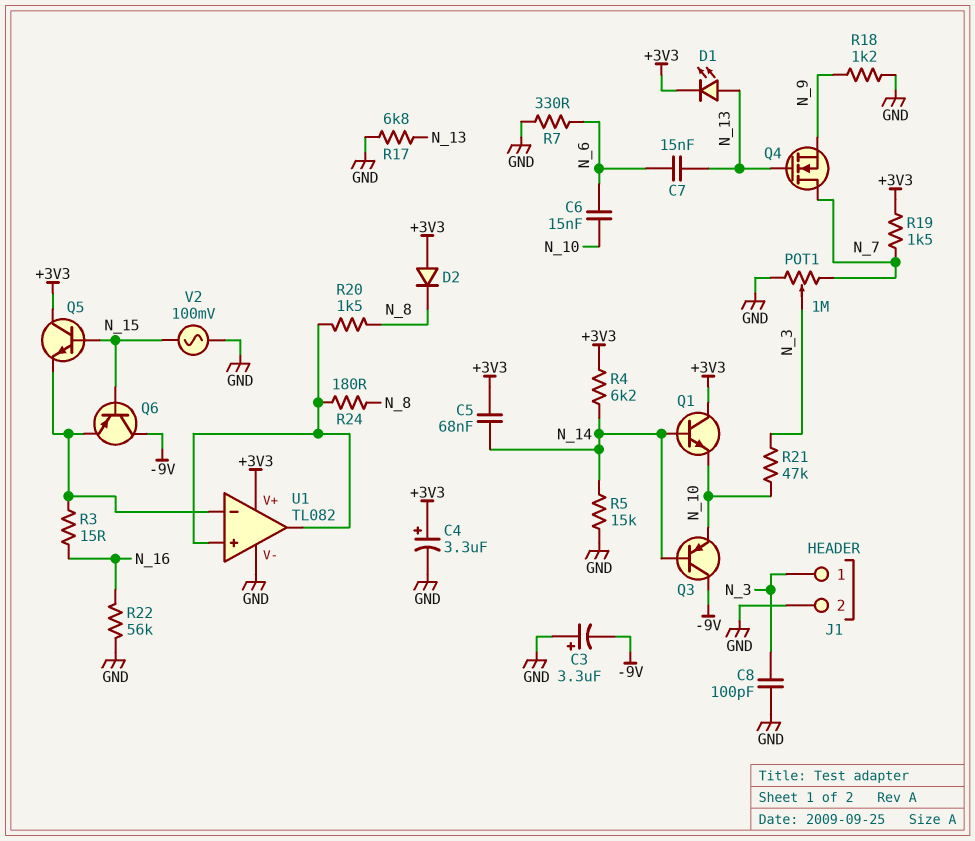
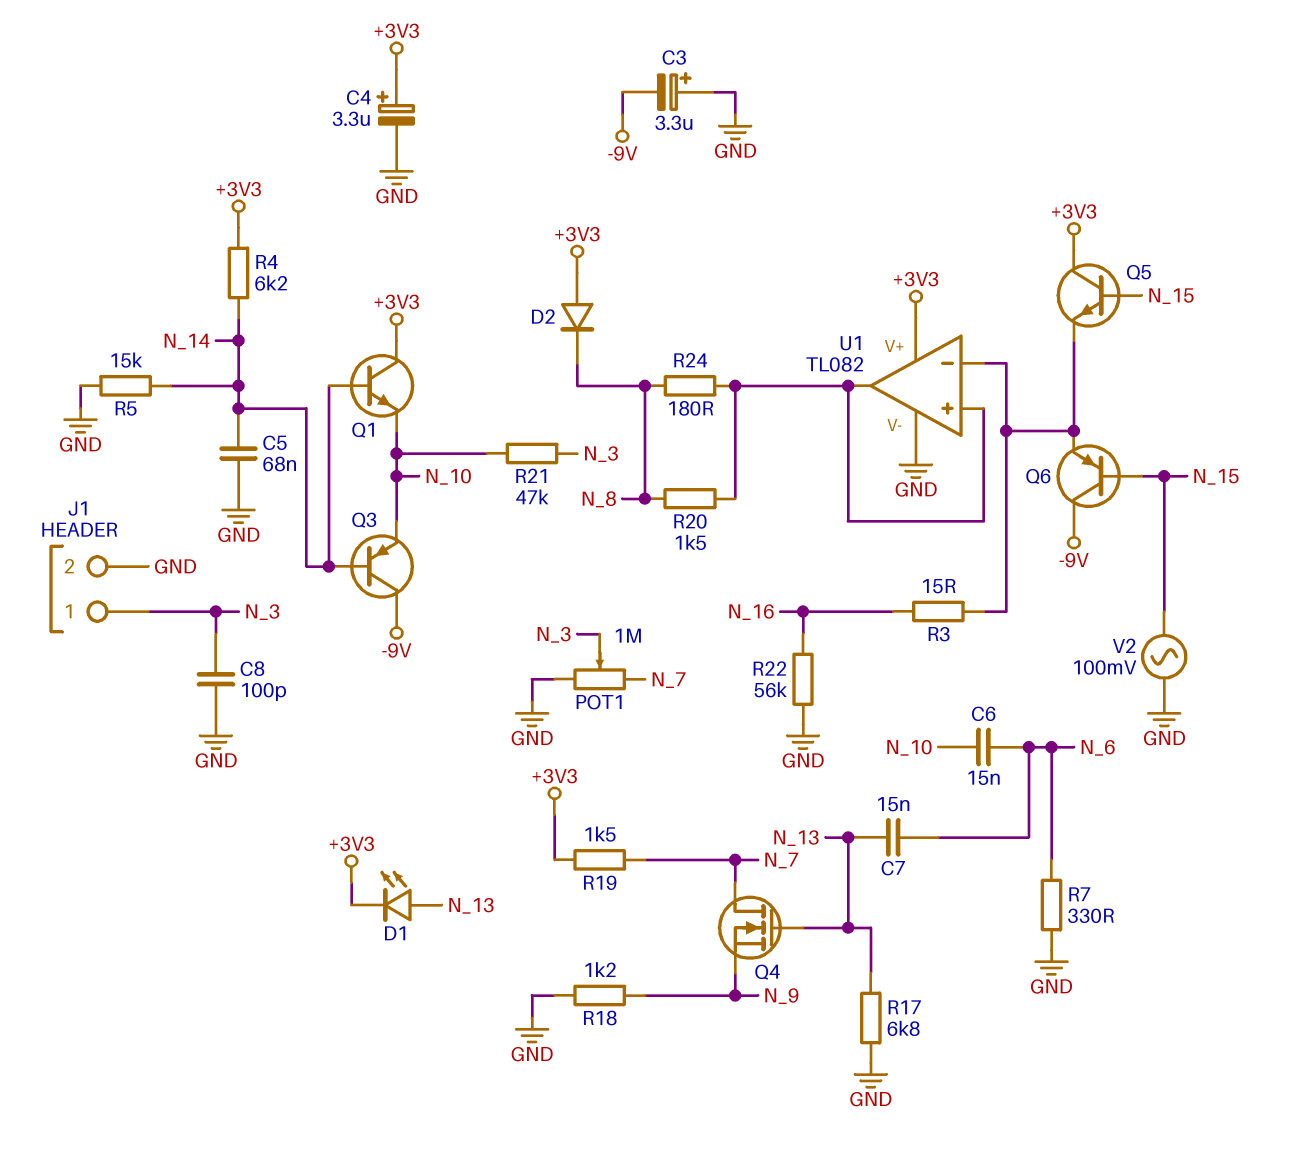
C5: 68nF (+3V3, N_14) -> 68nF (GND, N_14)

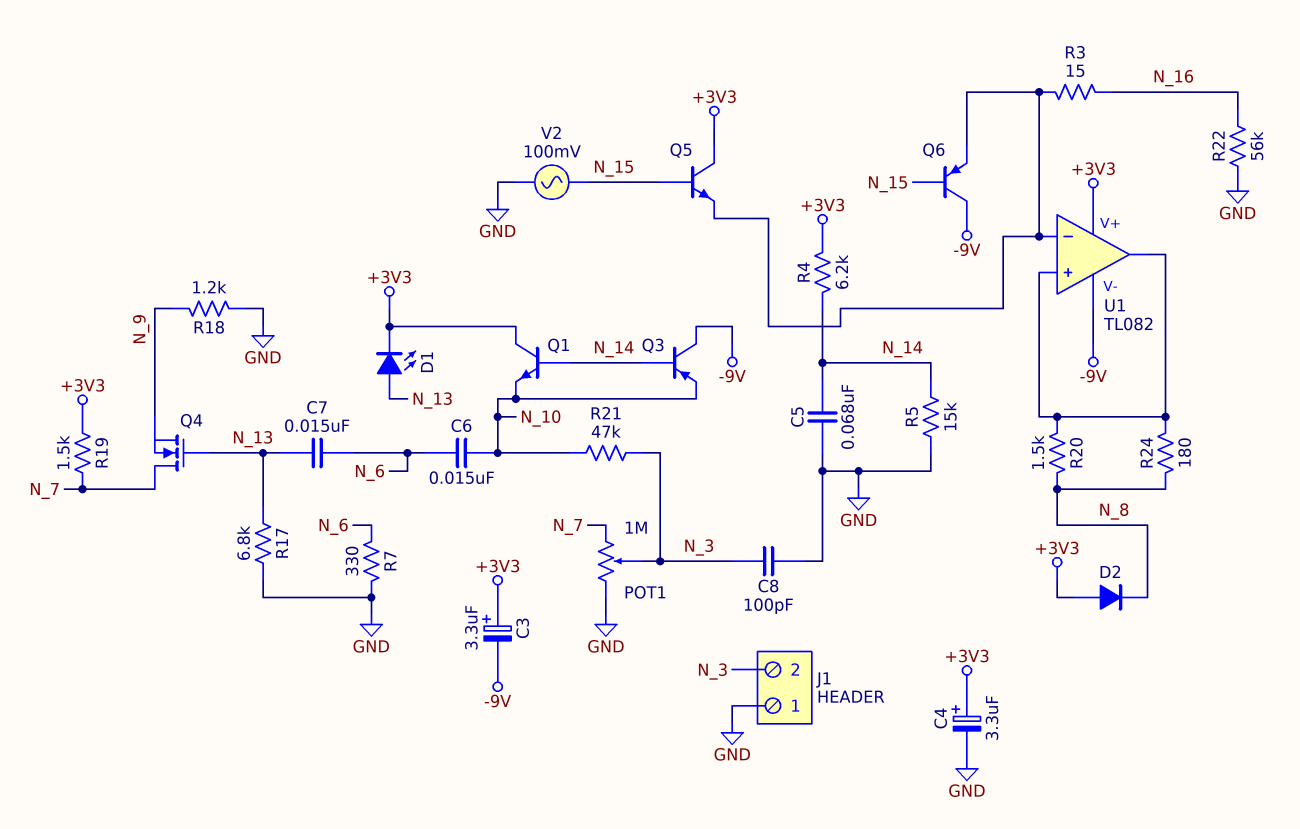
C3: 3.3uF (plus GND, minus -9V) -> 3.3uF (plus +3V3, minus -9V)
J1 pin 1: N_3 -> GND
J1 pin 2: GND -> N_3
U1 pin V-: GND -> -9V

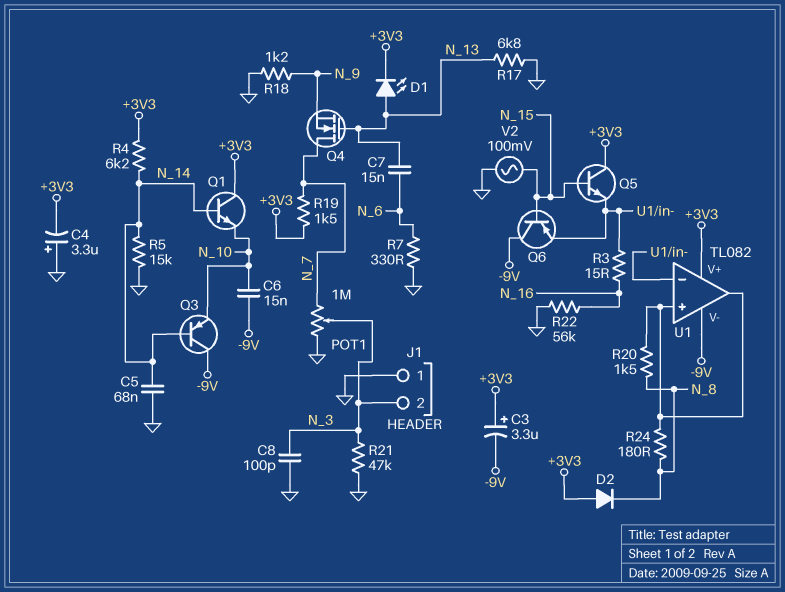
C4: 3.3uF (plus +3V3, minus GND) -> 3.3uF (plus GND, minus +3V3)
C6: 15nF (N_6, N_10) -> 15nF (-9V, N_10)
R21: 47k (N_3, N_10) -> 47k (GND, N_3)

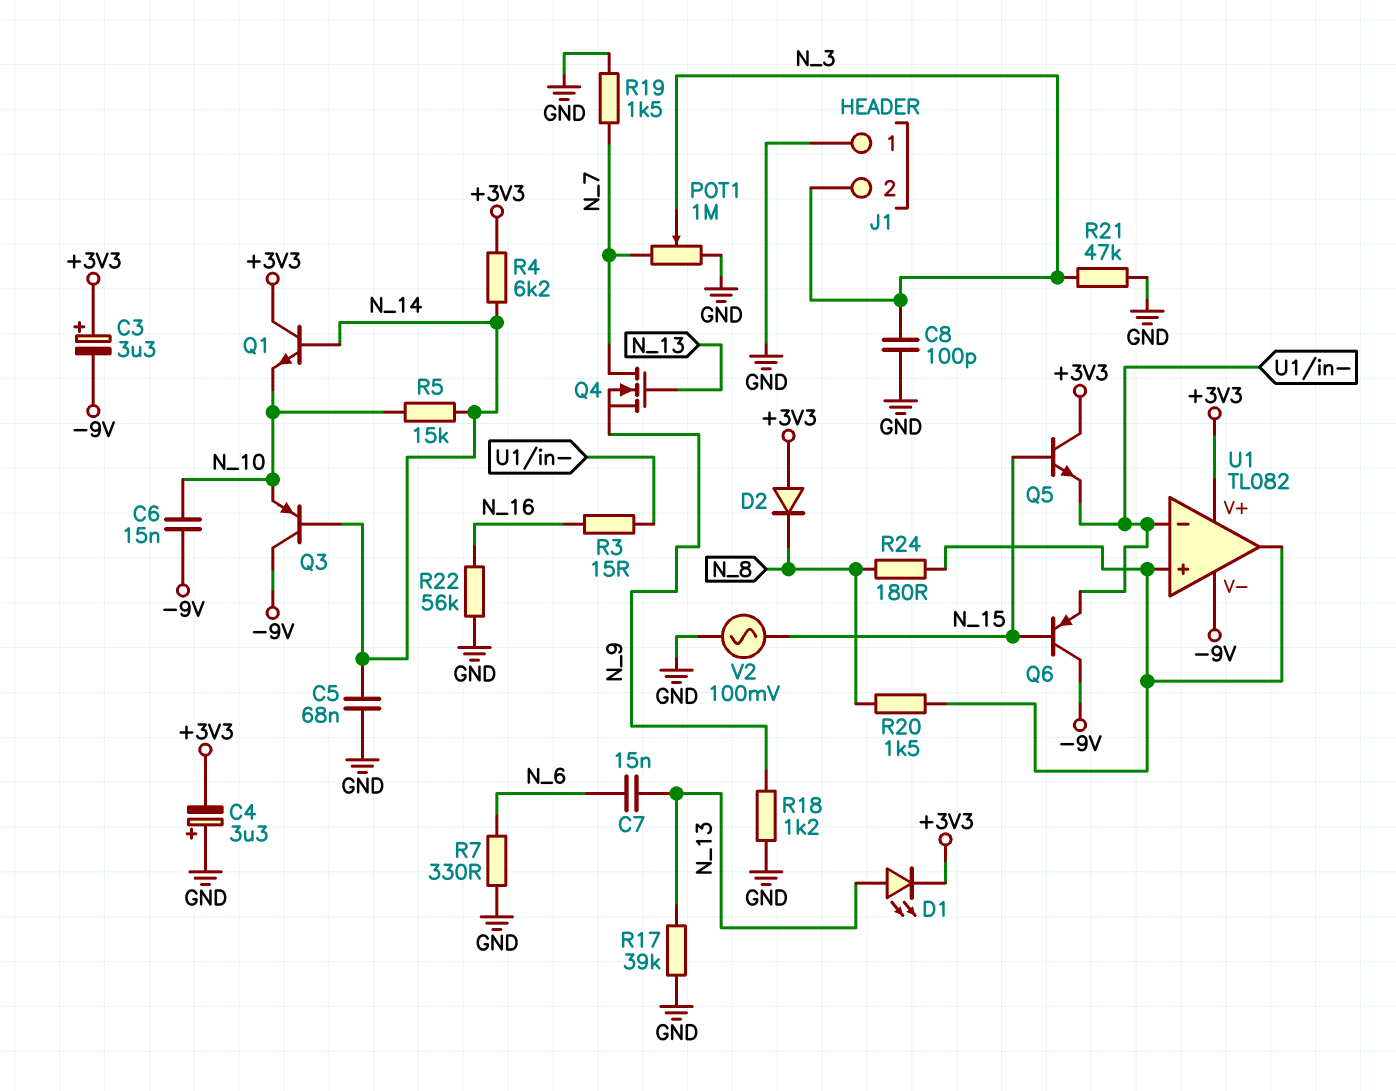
R5: 15k (GND, N_14) -> 15k (N_10, N_14)
R17: 6.8k (GND, N_13) -> 39k (GND, N_13)
R19: 1.5k (+3V3, N_7) -> 1.5k (GND, N_7)

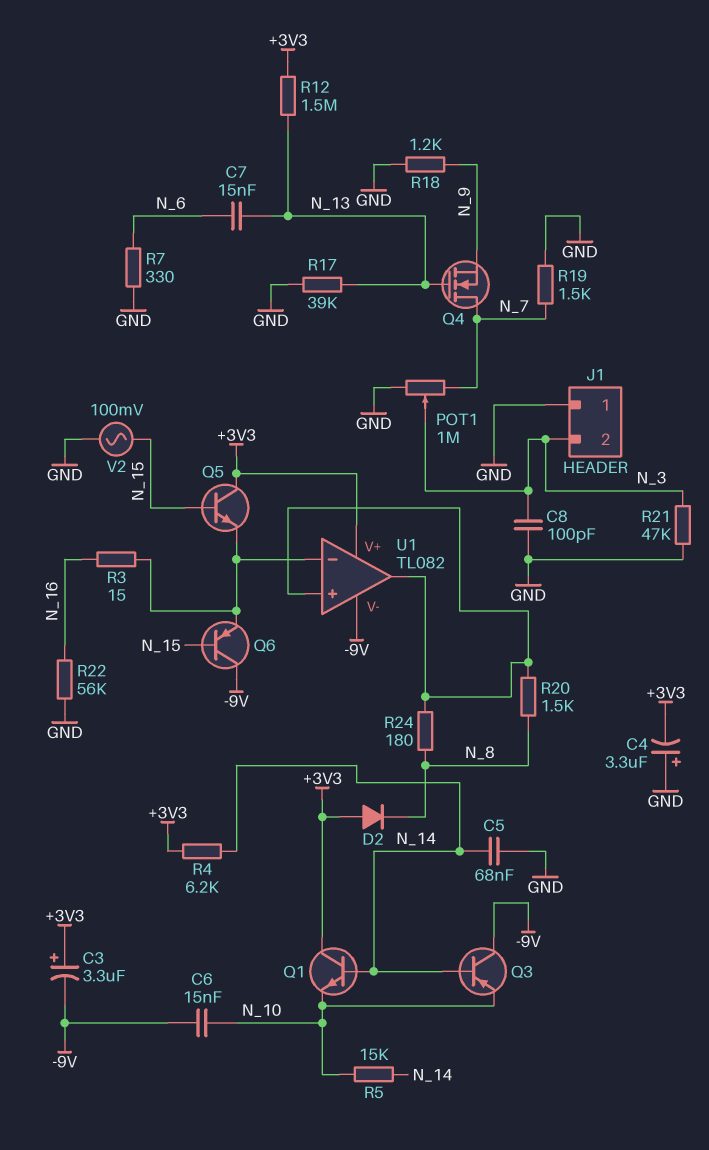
D1: LED (A N_13, K +3V3) -> none
R12: none -> 1.5M (+3V3, N_13)

